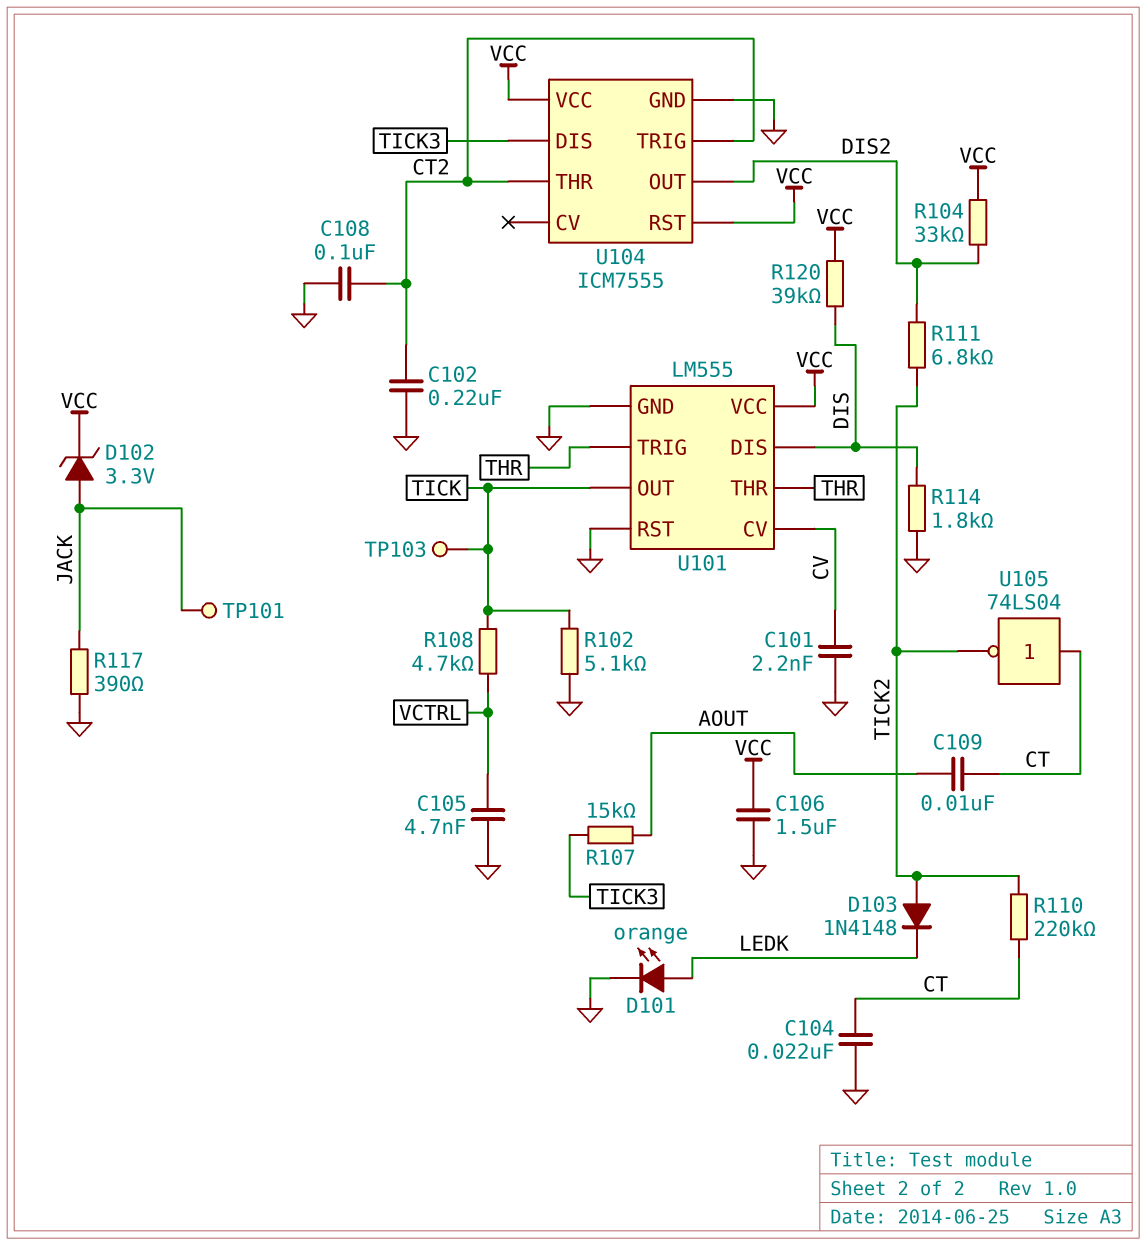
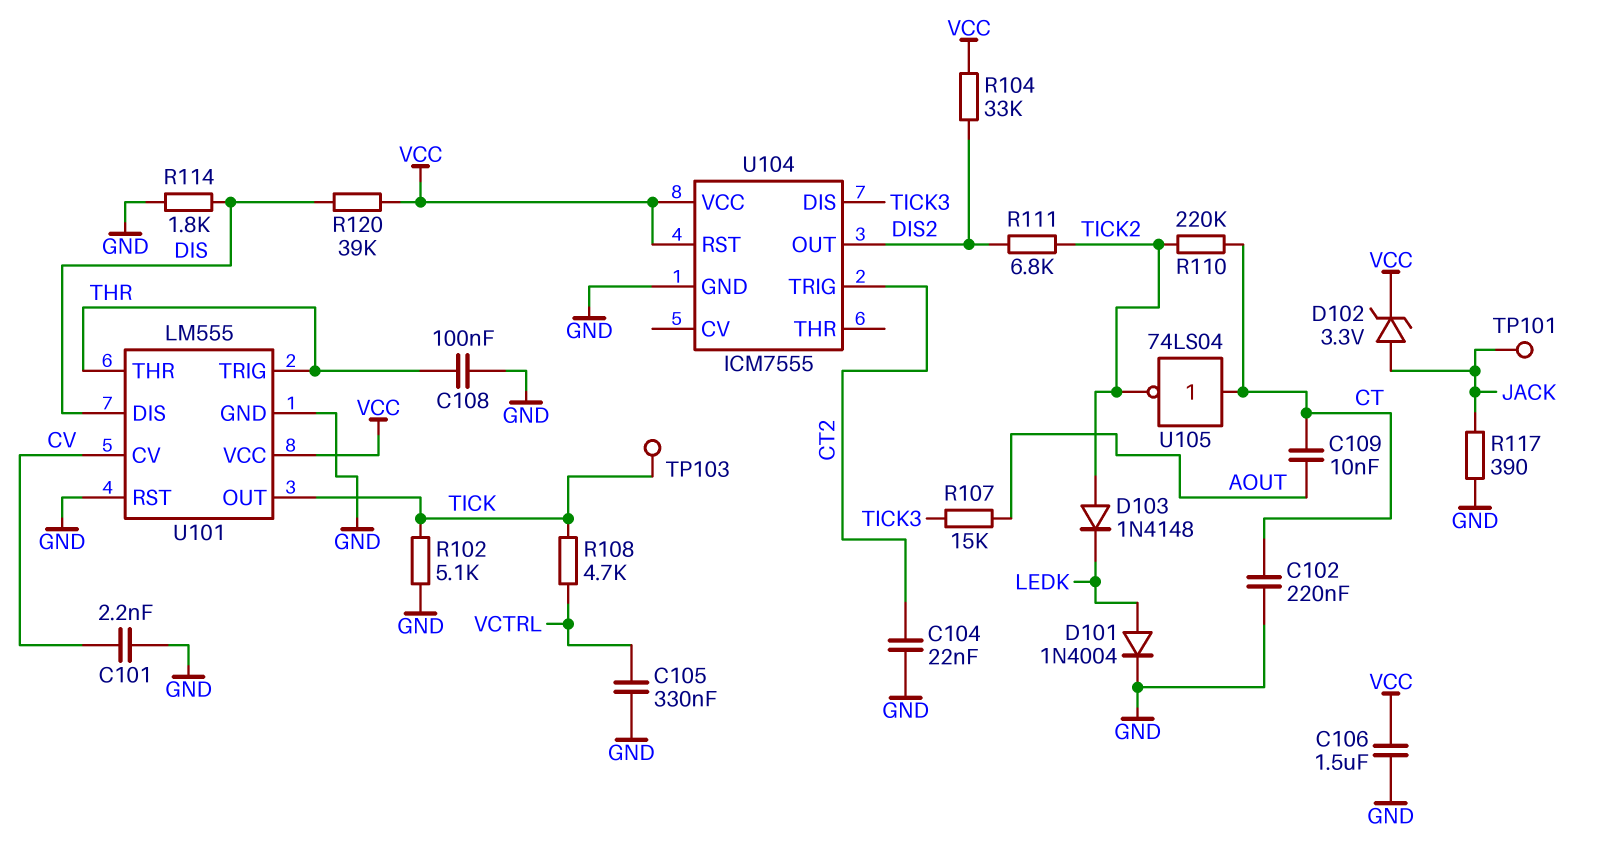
C102: 220nF (CT2, GND) -> 220nF (CT, GND)
C104: 22nF (CT, GND) -> 22nF (CT2, GND)
C105: 4.7nF (GND, VCTRL) -> 330nF (GND, VCTRL)
C108: 100nF (CT2, GND) -> 100nF (GND, THR)
D101: LED orange (A LEDK, K GND) -> diode 1N4004 (A LEDK, K GND)
U104 pin THR: CT2 -> none

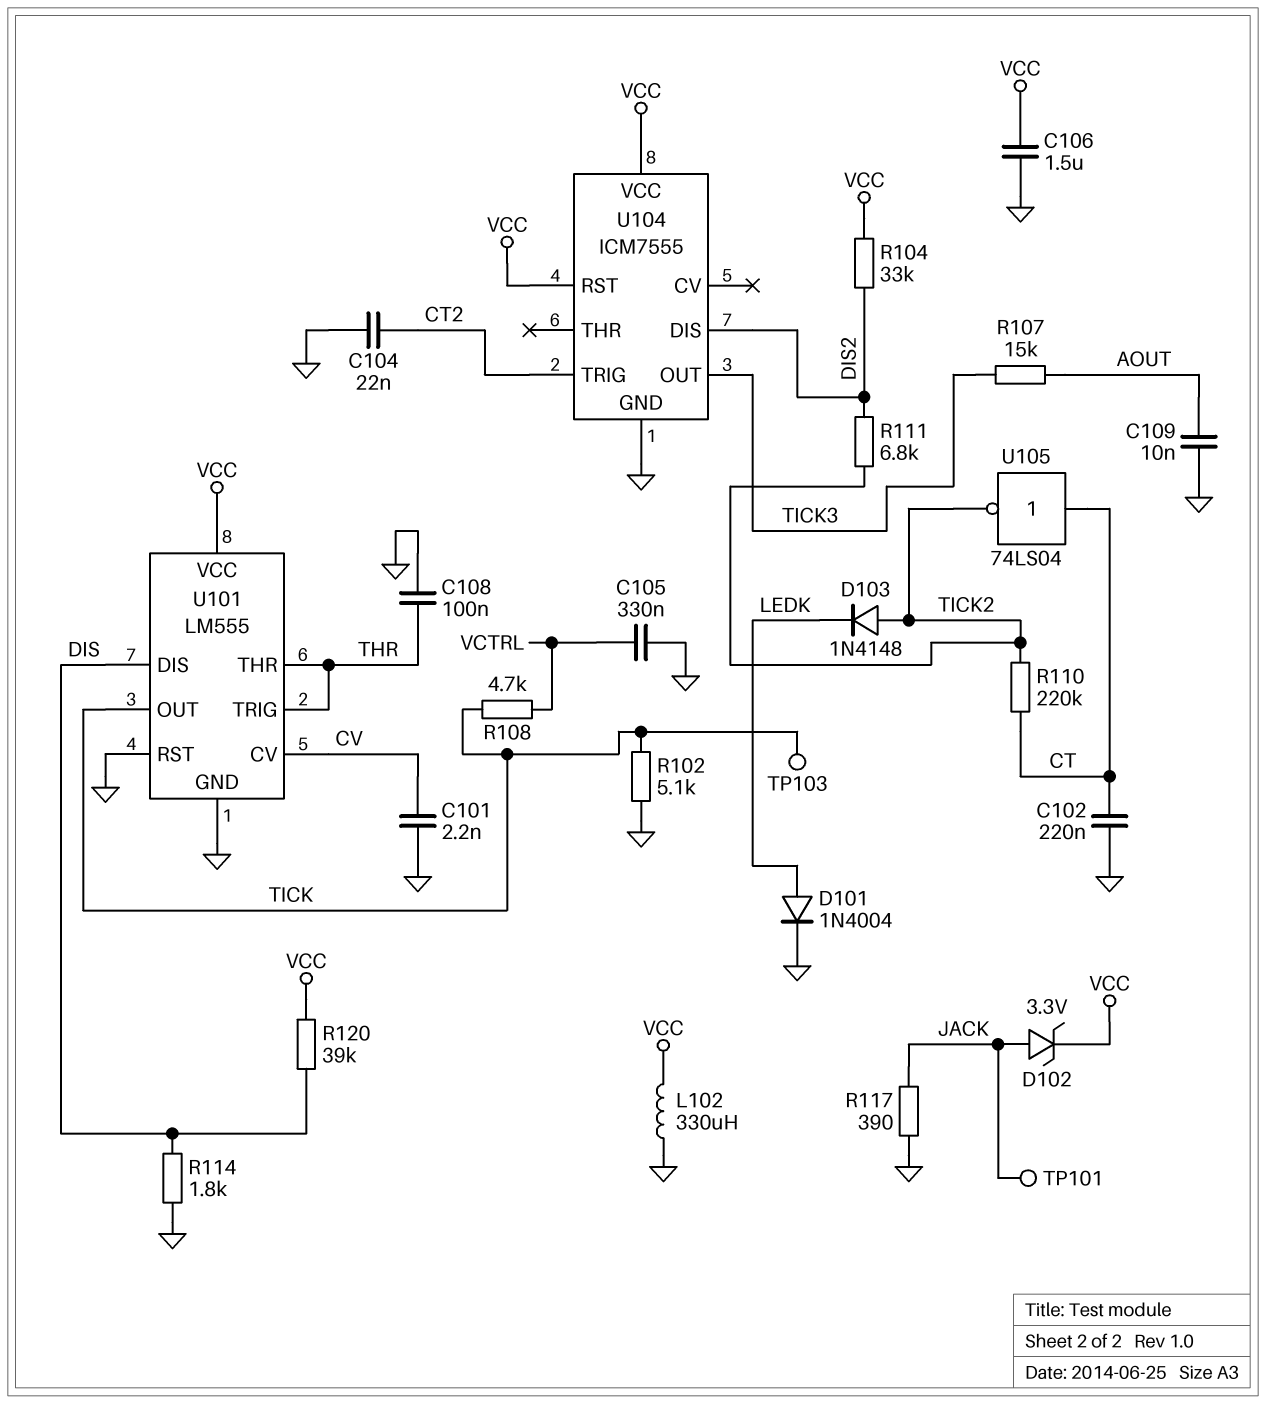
C109: 10nF (AOUT, CT) -> 10nF (AOUT, GND)
L102: none -> 330uH (GND, VCC)
U104 pin DIS: TICK3 -> DIS2
U104 pin OUT: DIS2 -> TICK3

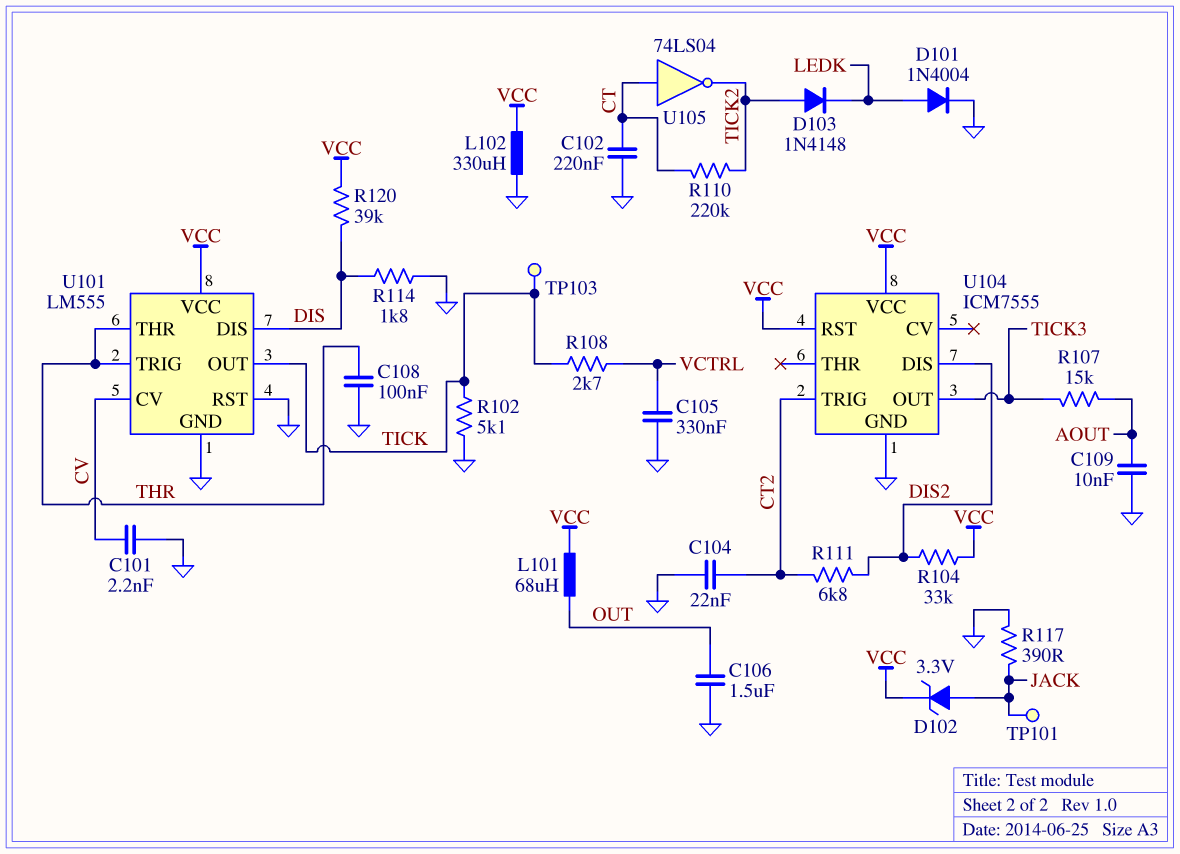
C106: 1.5uF (GND, VCC) -> 1.5uF (GND, OUT)
L101: none -> 68uH (OUT, VCC)
R108: 4.7k (TICK, VCTRL) -> 2.7k (TICK, VCTRL)
R111: 6.8k (DIS2, TICK2) -> 6.8k (CT2, DIS2)

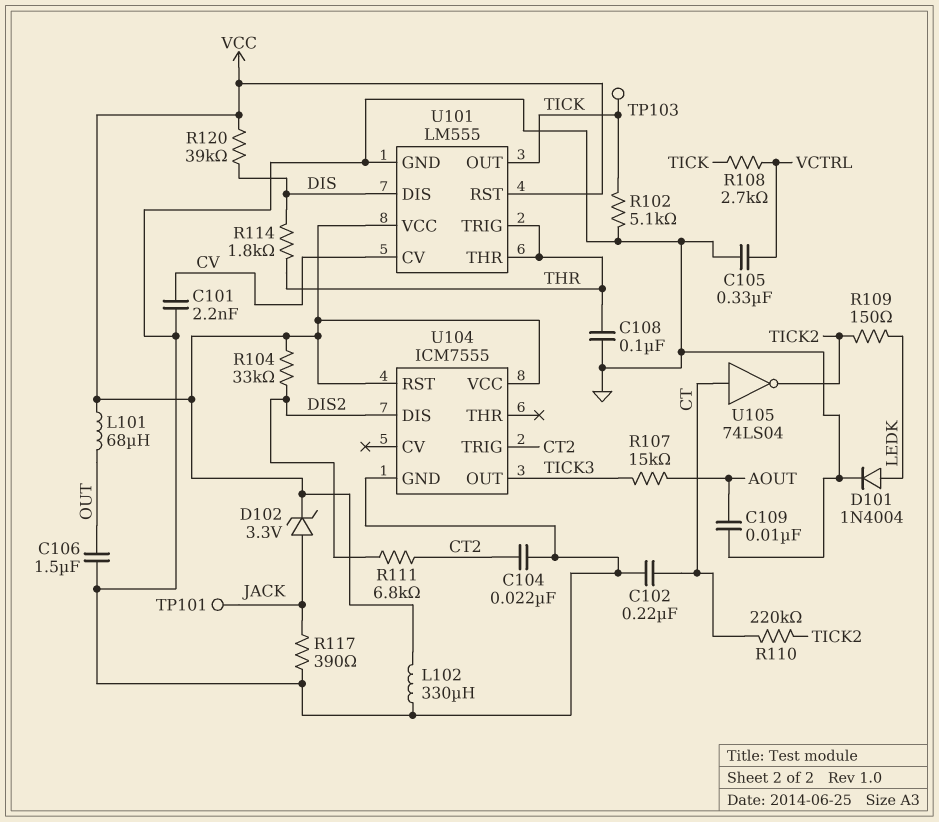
D103: diode 1N4148 (A TICK2, K LEDK) -> none
R109: none -> 150 (LEDK, TICK2)
R114: 1.8k (DIS, GND) -> 1.8k (DIS, THR)
U101 pin RST: GND -> VCC

